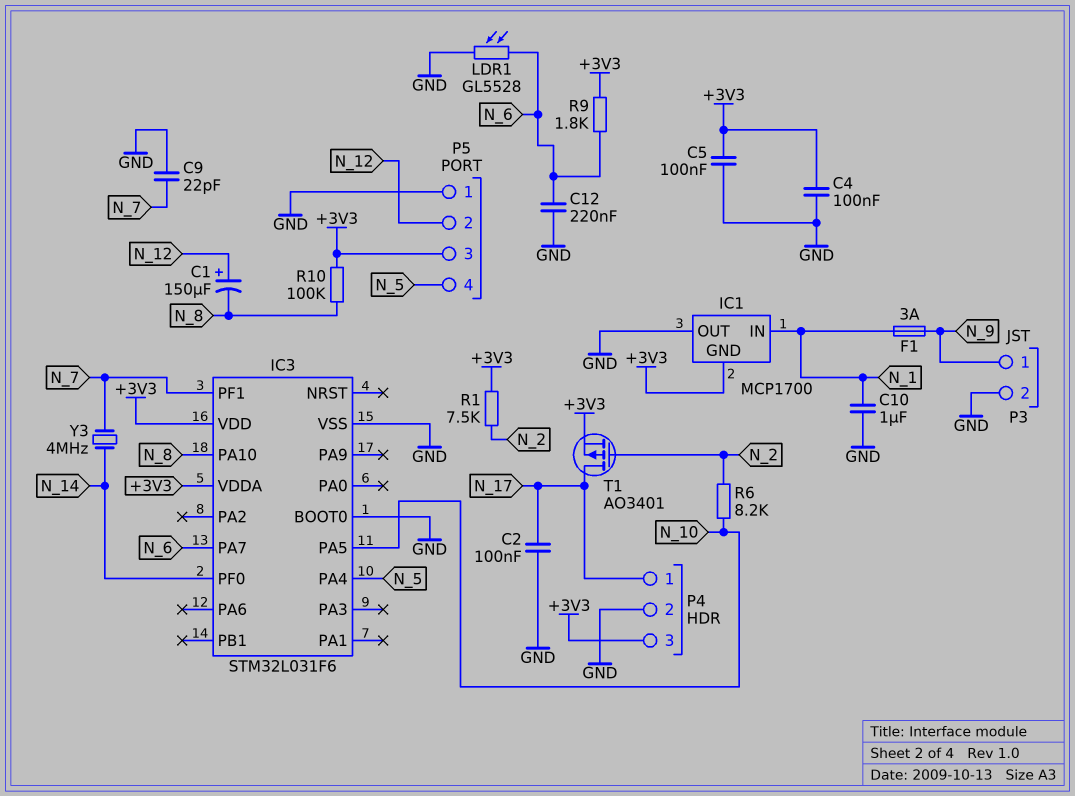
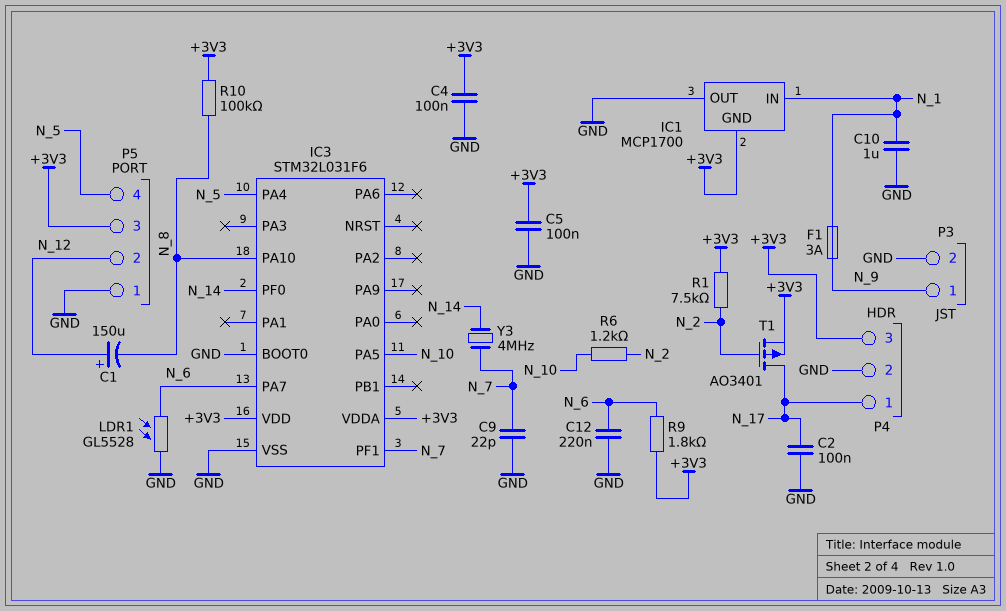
R6: 8.2k (N_2, N_10) -> 1.2k (N_2, N_10)

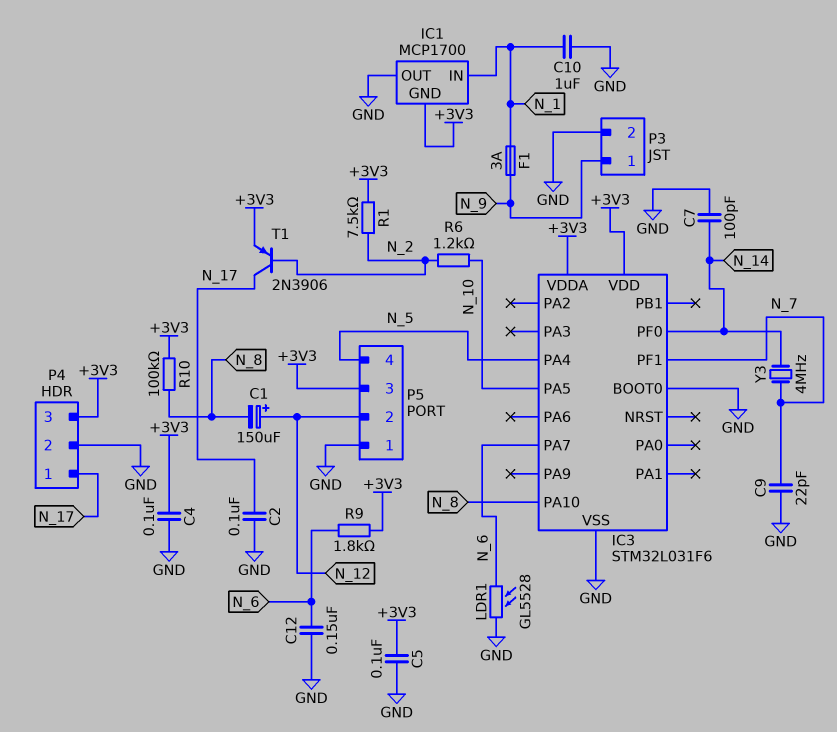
C7: none -> 100pF (GND, N_14)
C12: 220nF (GND, N_6) -> 150nF (GND, N_6)
T1: PMOS AO3401 (G N_2, D N_17, S +3V3) -> PNP 2N3906 (B N_2, C N_17, E +3V3)

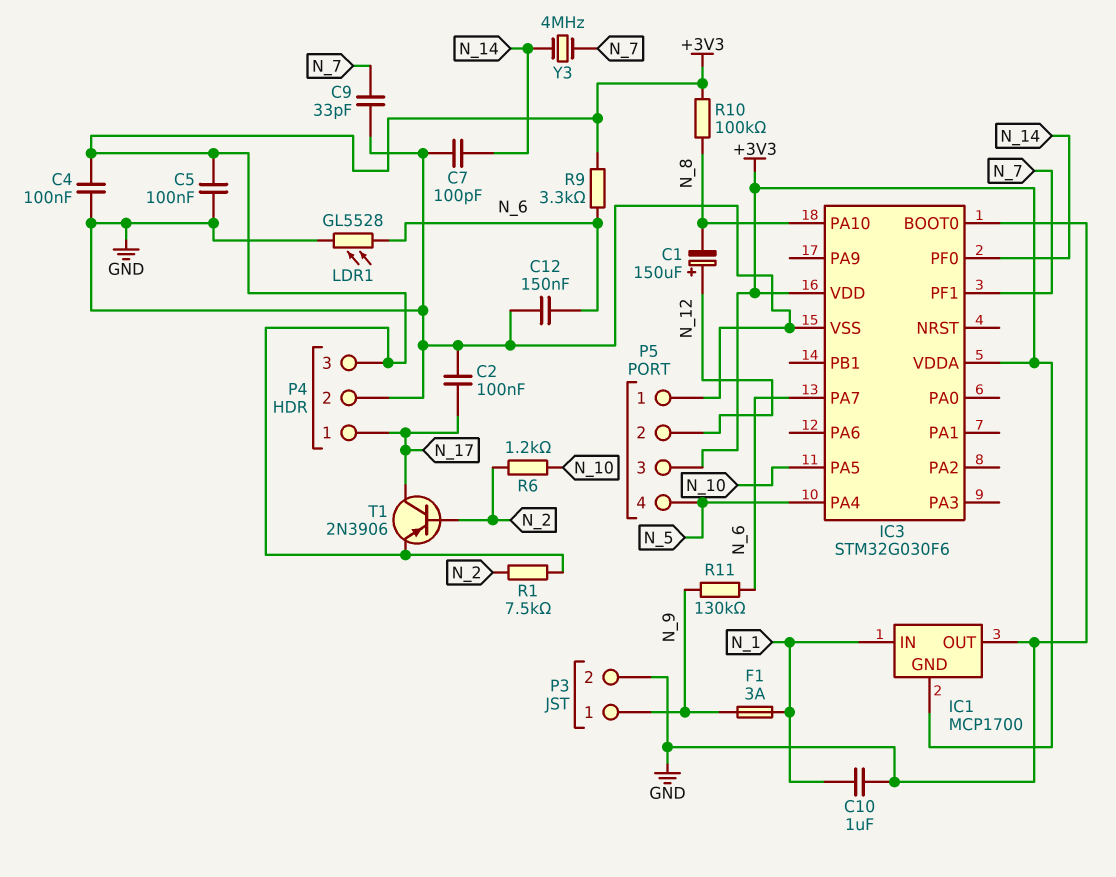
C9: 22pF (GND, N_7) -> 33pF (GND, N_7)
IC3: STM32L031F6 -> STM32G030F6
R9: 1.8k (+3V3, N_6) -> 3.3k (+3V3, N_6)
R11: none -> 130k (N_6, N_9)

